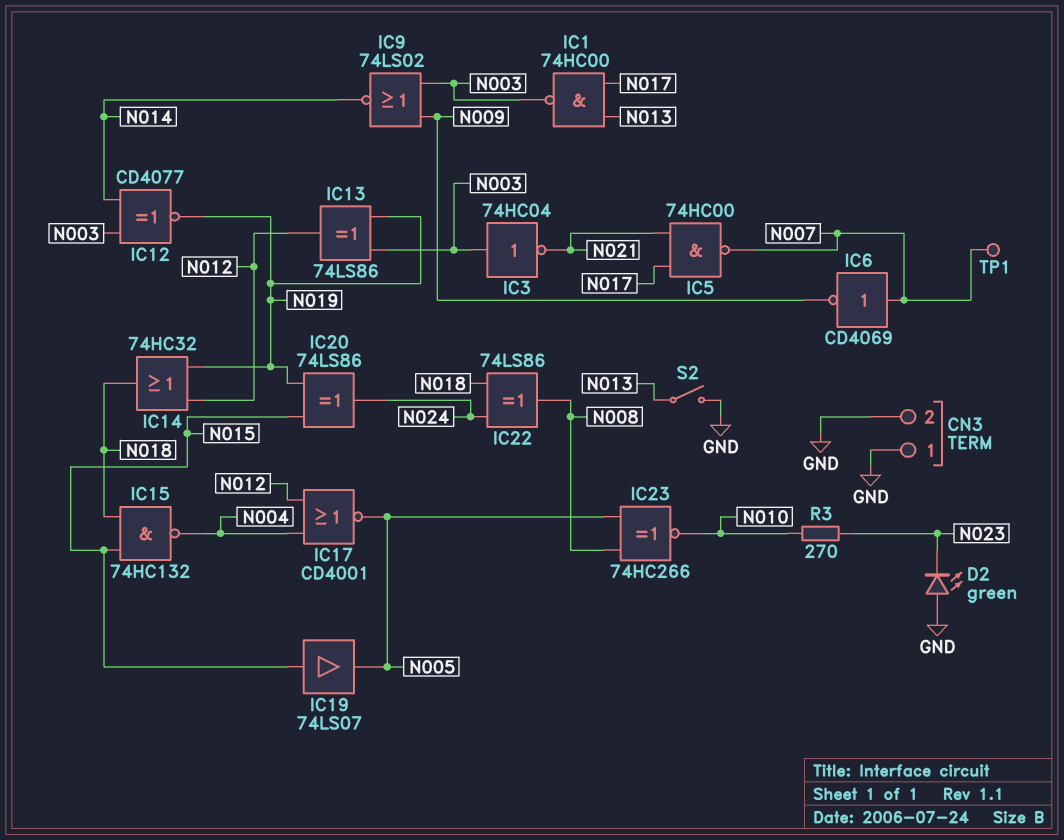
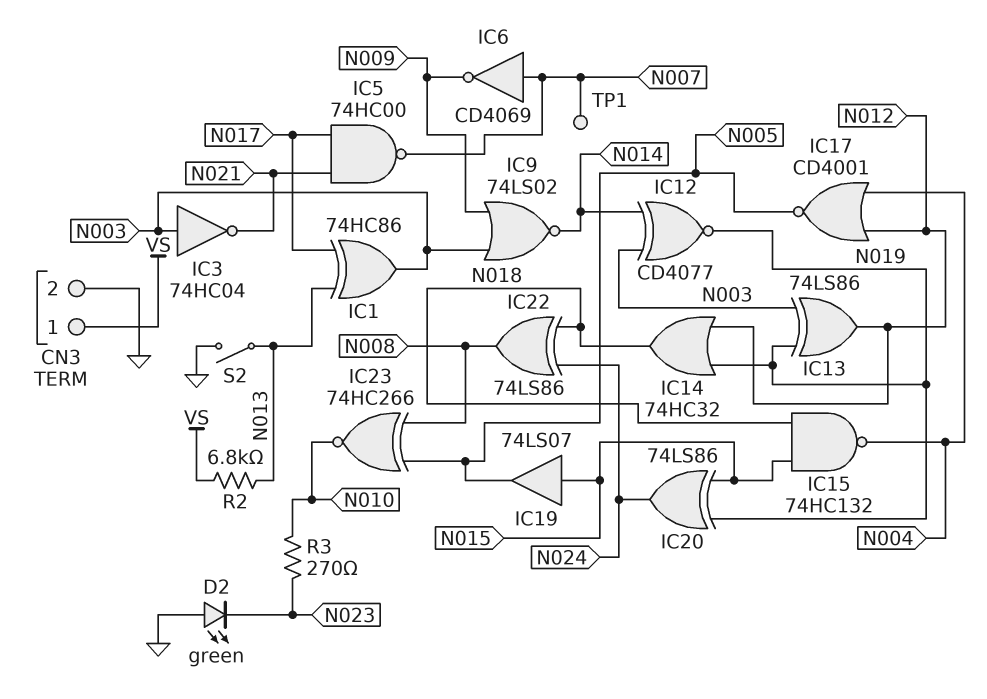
CN3 pin 1: GND -> VS
IC1: NAND 74HC00 (in N013, in N017, out N003) -> XOR 74HC86 (in N013, in N017, out N003)
R2: none -> 6.8k (N013, VS)

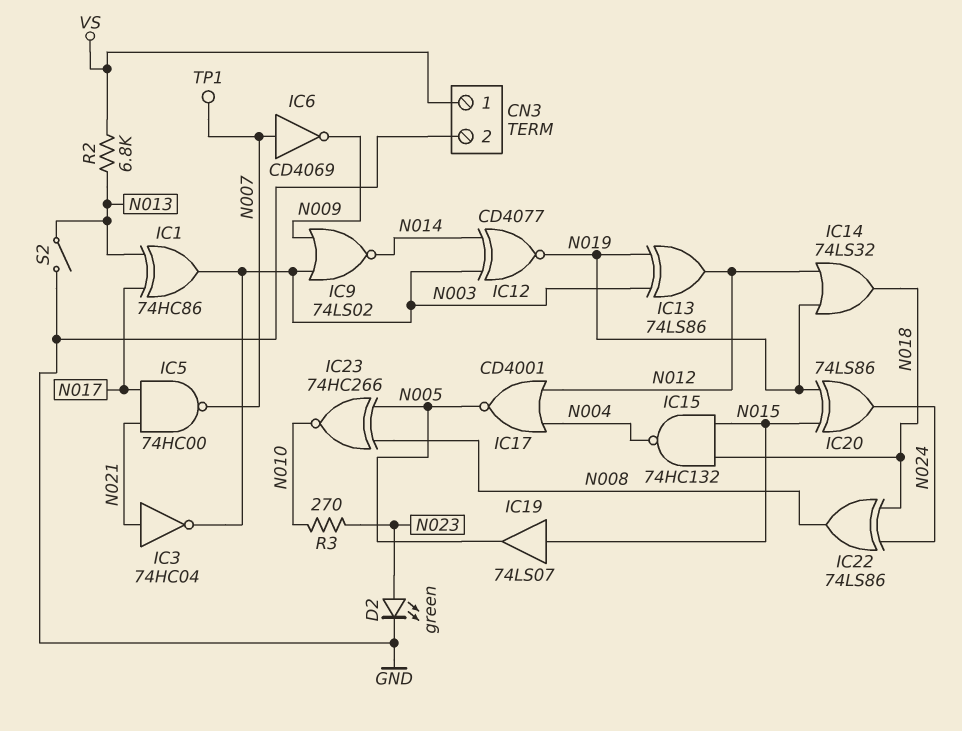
D2: LED green (A GND, K N023) -> LED green (A N023, K GND)
IC3: NOT 74HC04 (in N003, out N021) -> NOT 74HC04 (in N021, out N003)
IC14: OR 74HC32 (in N012, in N019, out N018) -> OR 74LS32 (in N012, in N019, out N018)

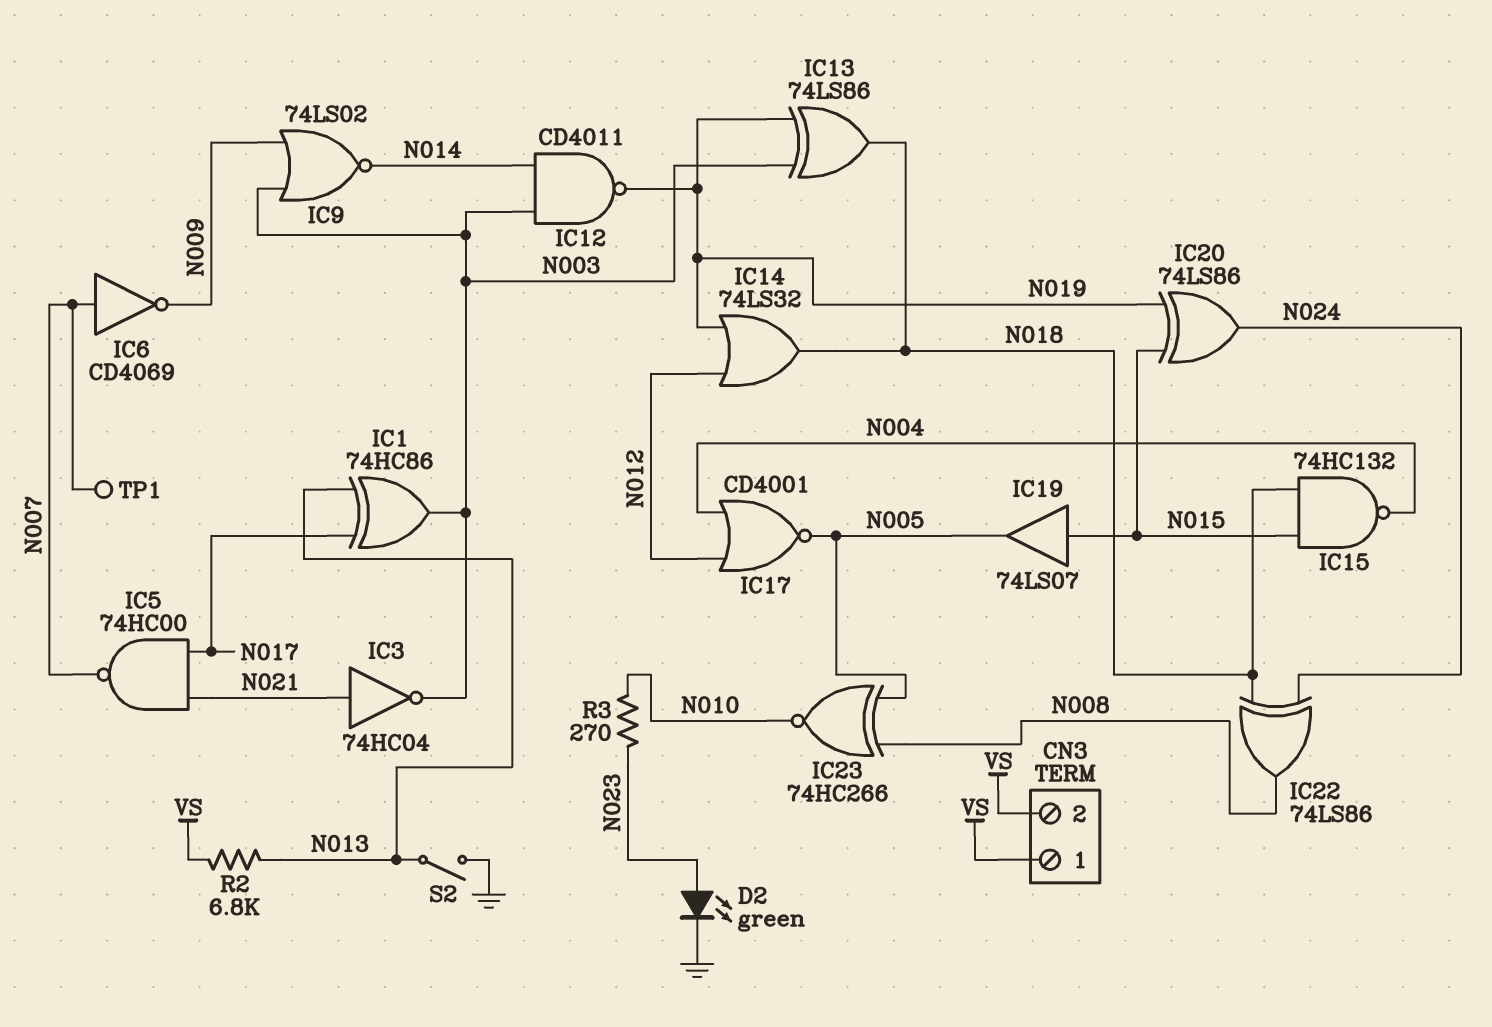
CN3 pin 2: GND -> VS
IC12: XNOR CD4077 (in N003, in N014, out N019) -> NAND CD4011 (in N003, in N014, out N019)
IC13: XOR 74LS86 (in N003, in N019, out N012) -> XOR 74LS86 (in N003, in N019, out N018)

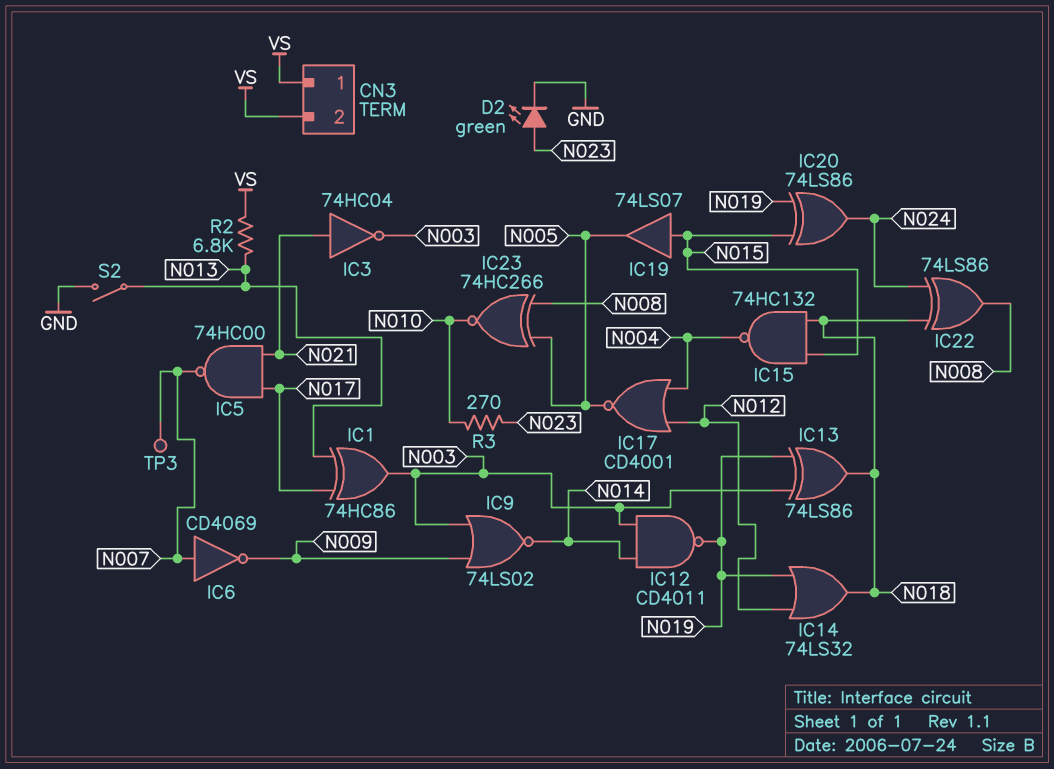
TP1: test point (N007) -> none
TP3: none -> test point (N007)

